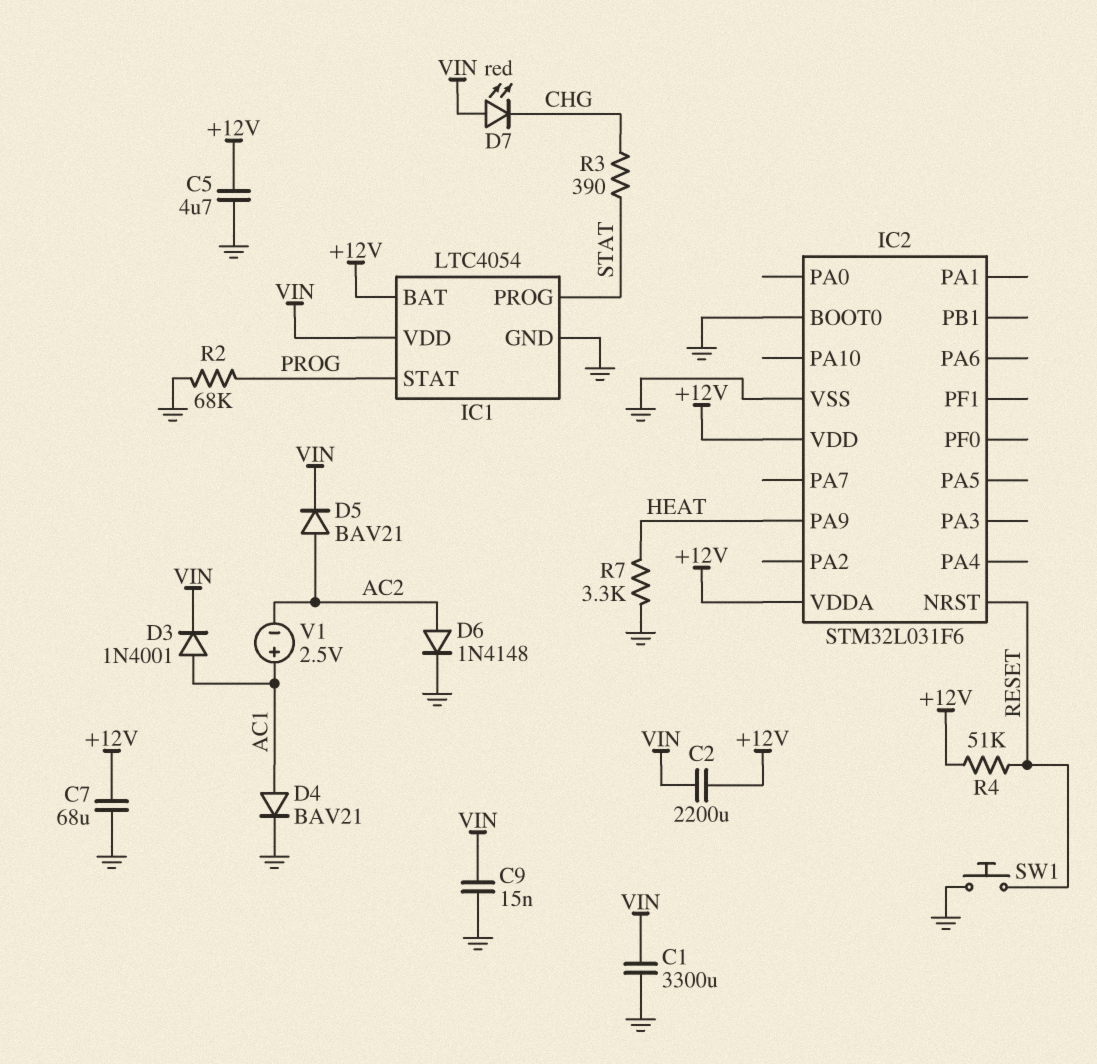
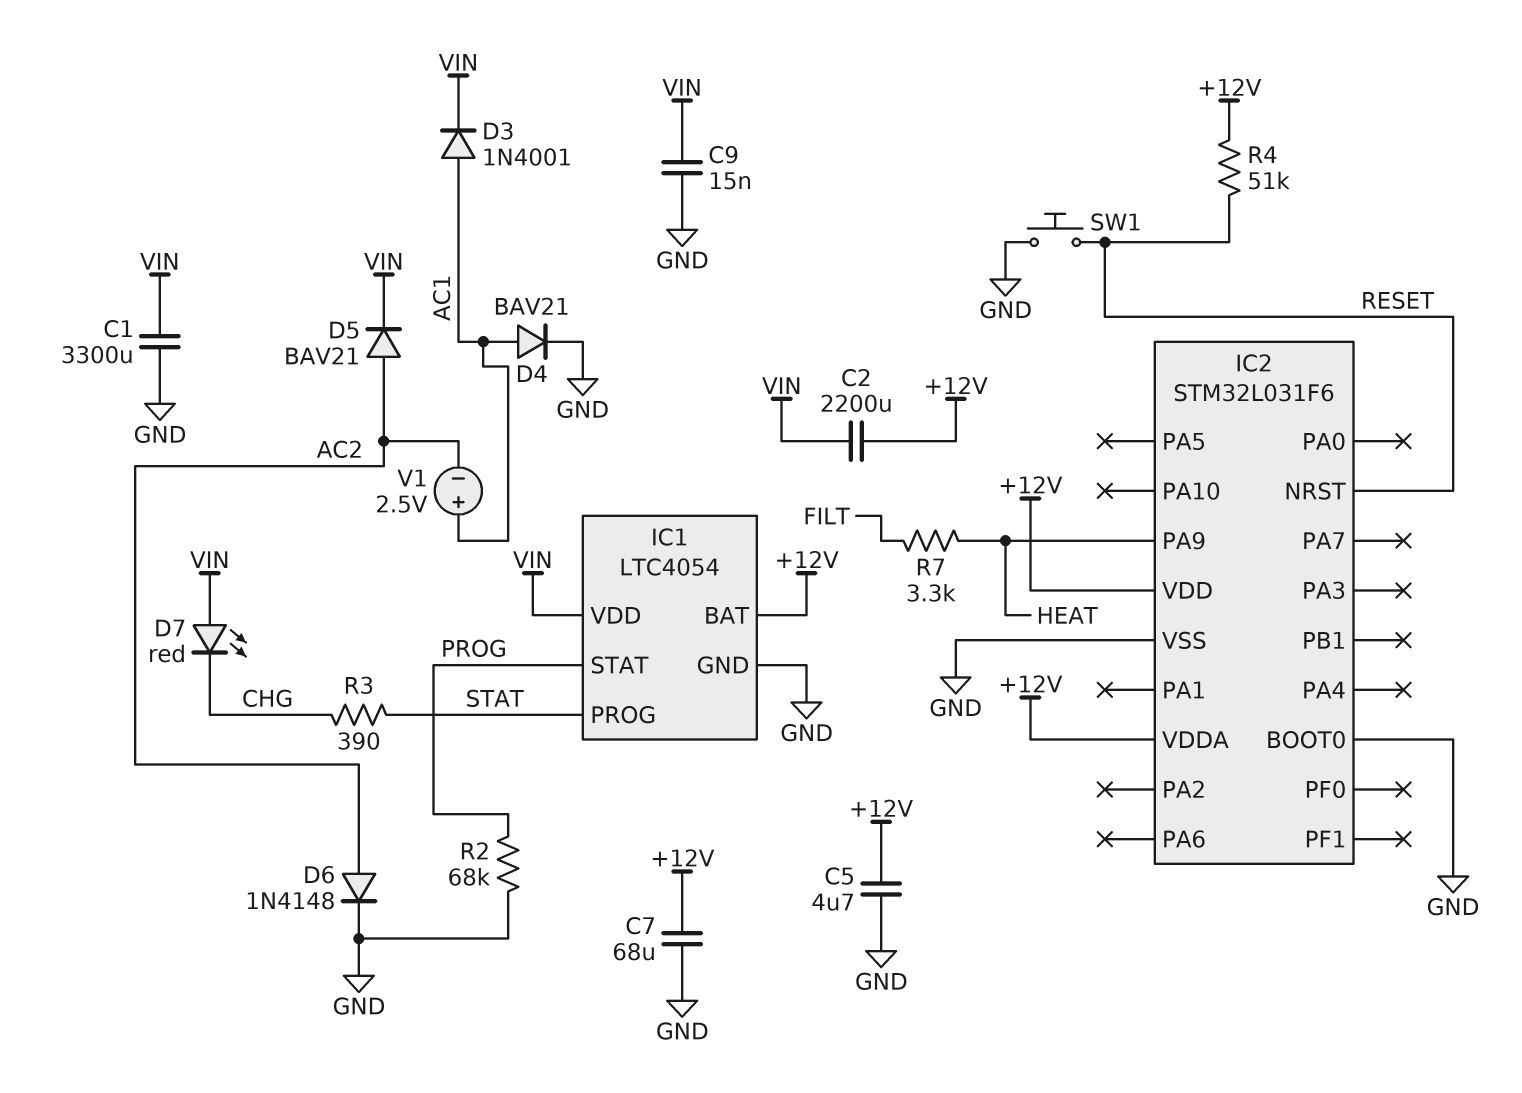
R7: 3.3k (GND, HEAT) -> 3.3k (FILT, HEAT)

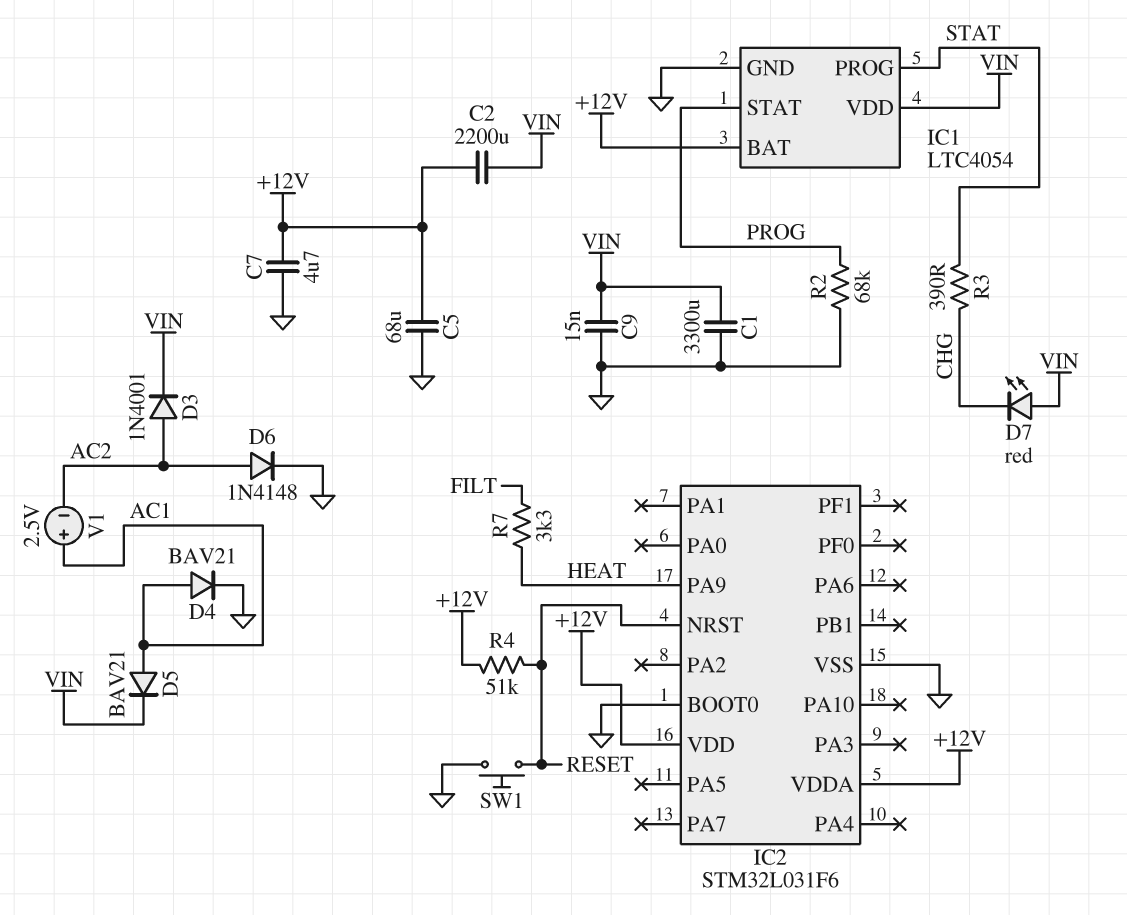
C5: 4.7uF (+12V, GND) -> 68uF (+12V, GND)
C7: 68uF (+12V, GND) -> 4.7uF (+12V, GND)
D3: diode 1N4001 (A AC1, K VIN) -> diode 1N4001 (A AC2, K VIN)
D5: diode BAV21 (A AC2, K VIN) -> diode BAV21 (A AC1, K VIN)

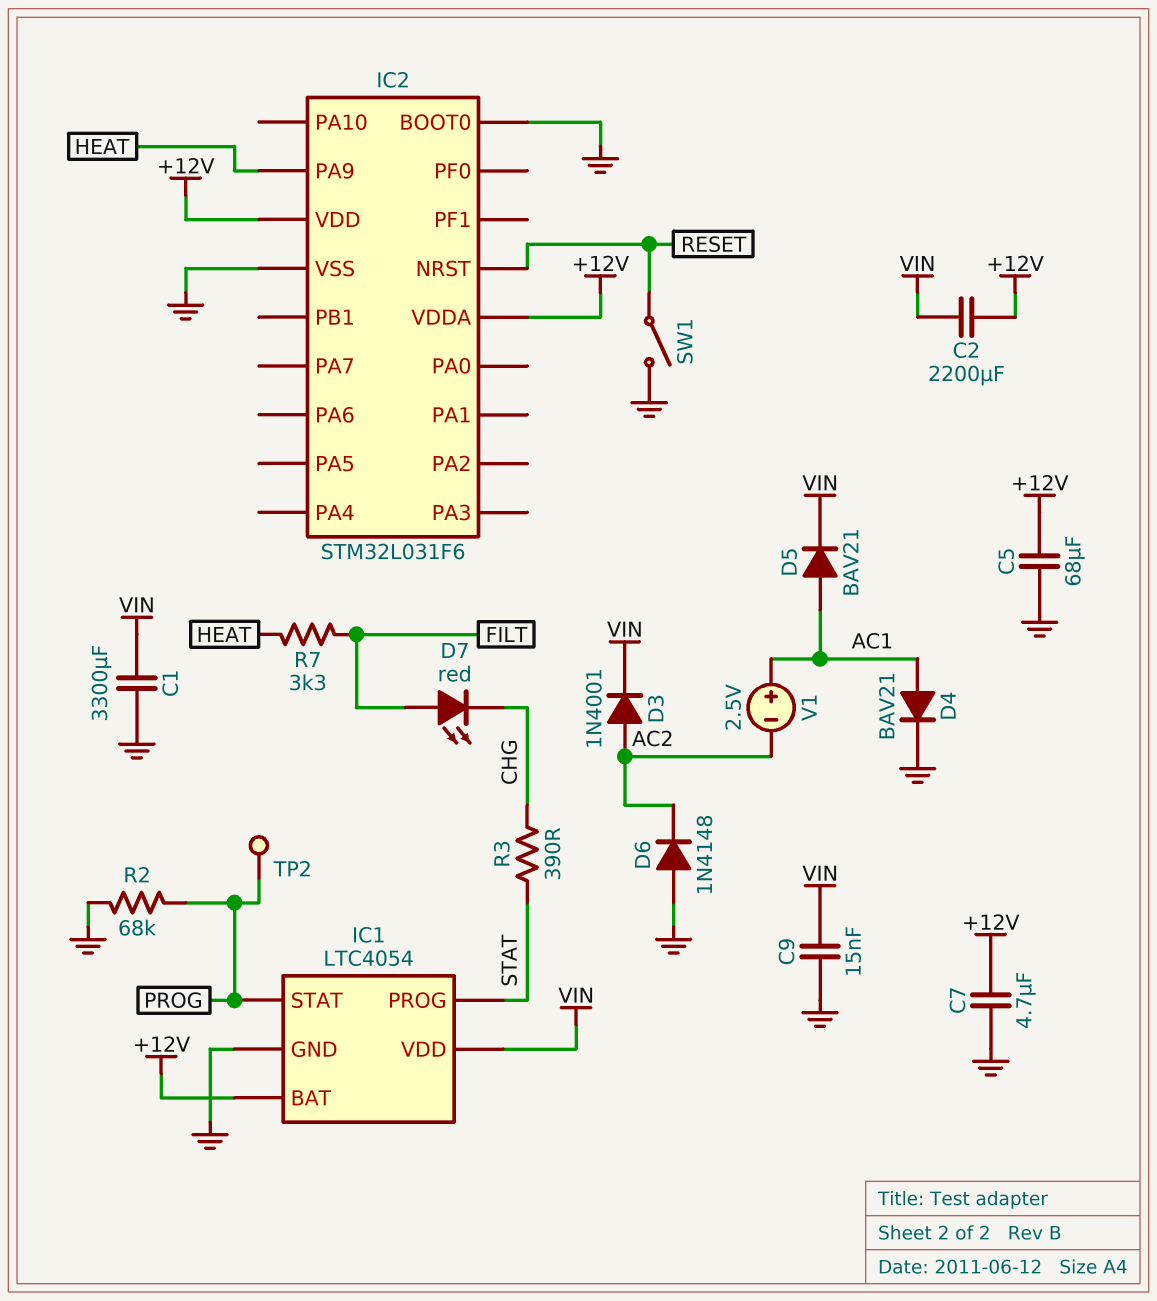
D6: diode 1N4148 (A AC2, K GND) -> diode 1N4148 (A GND, K AC2)
D7: LED red (A VIN, K CHG) -> LED red (A FILT, K CHG)
R4: 51k (+12V, RESET) -> none
SW1: button (GND, RESET) -> switch (GND, RESET)
TP2: none -> test point (PROG)

